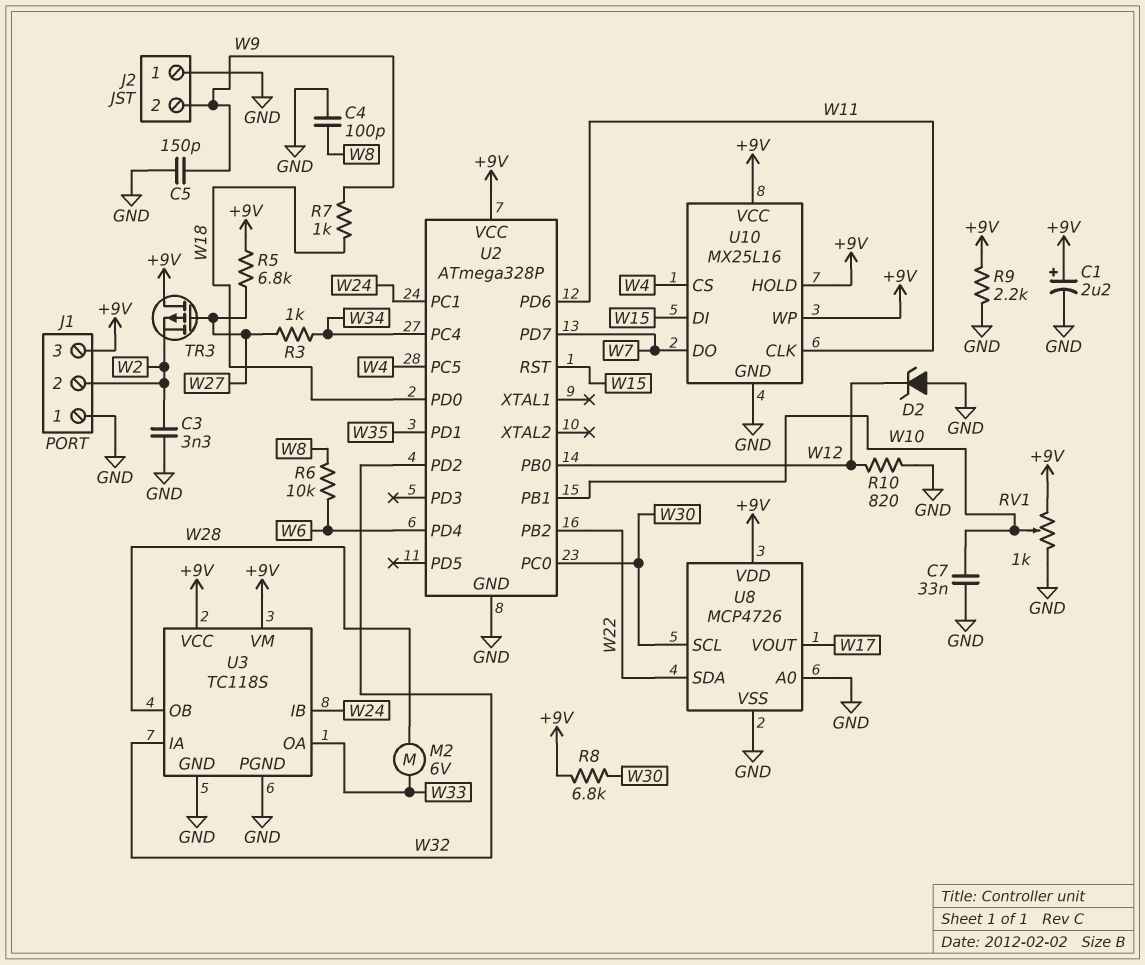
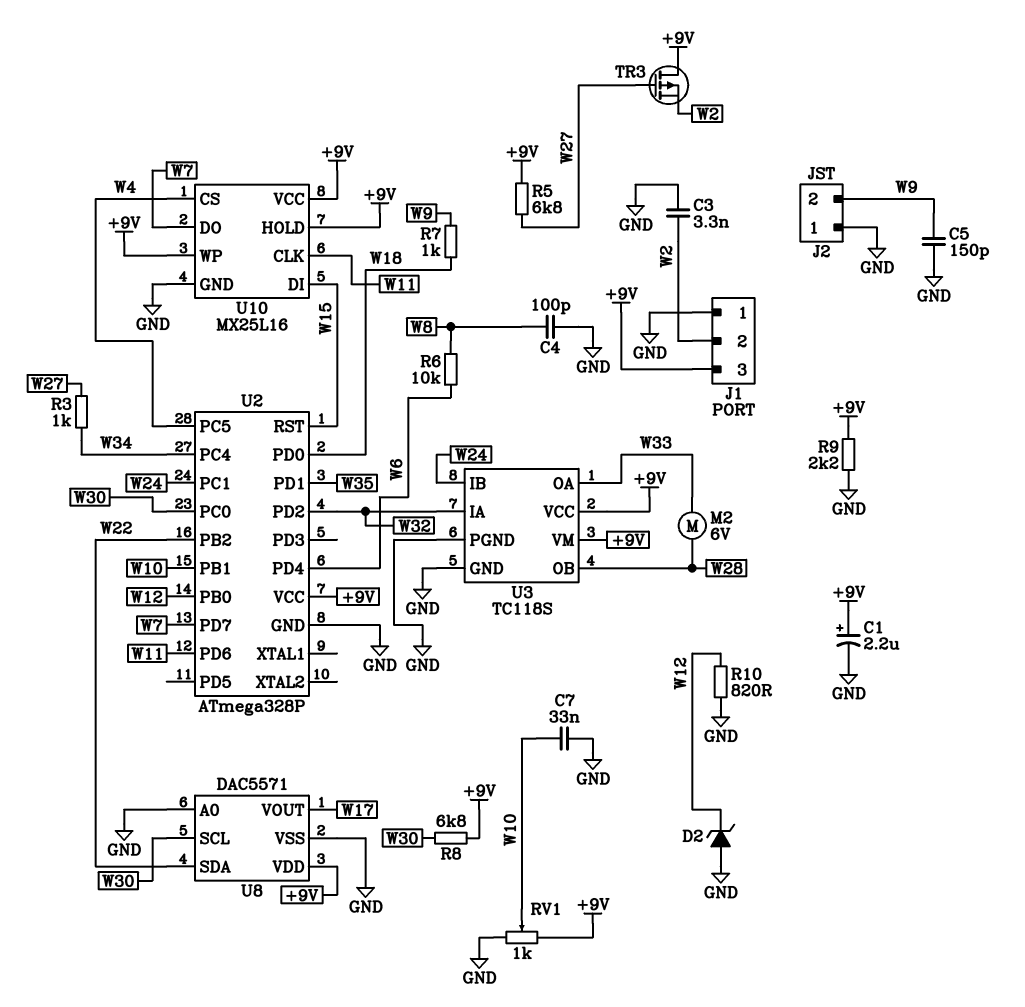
U8: MCP4726 -> DAC5571

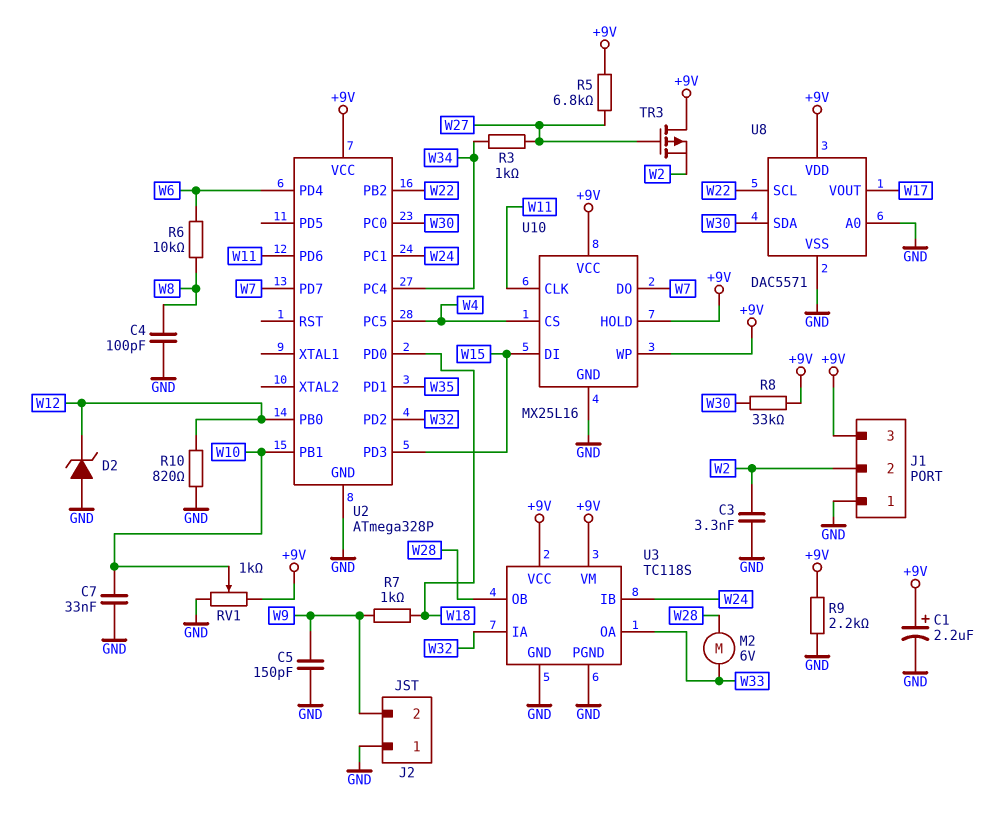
R8: 6.8k (+9V, W30) -> 33k (+9V, W30)
U2 pin PD3: none -> W15
U2 pin RST: W15 -> none
U8 pin SCL: W30 -> W22
U8 pin SDA: W22 -> W30

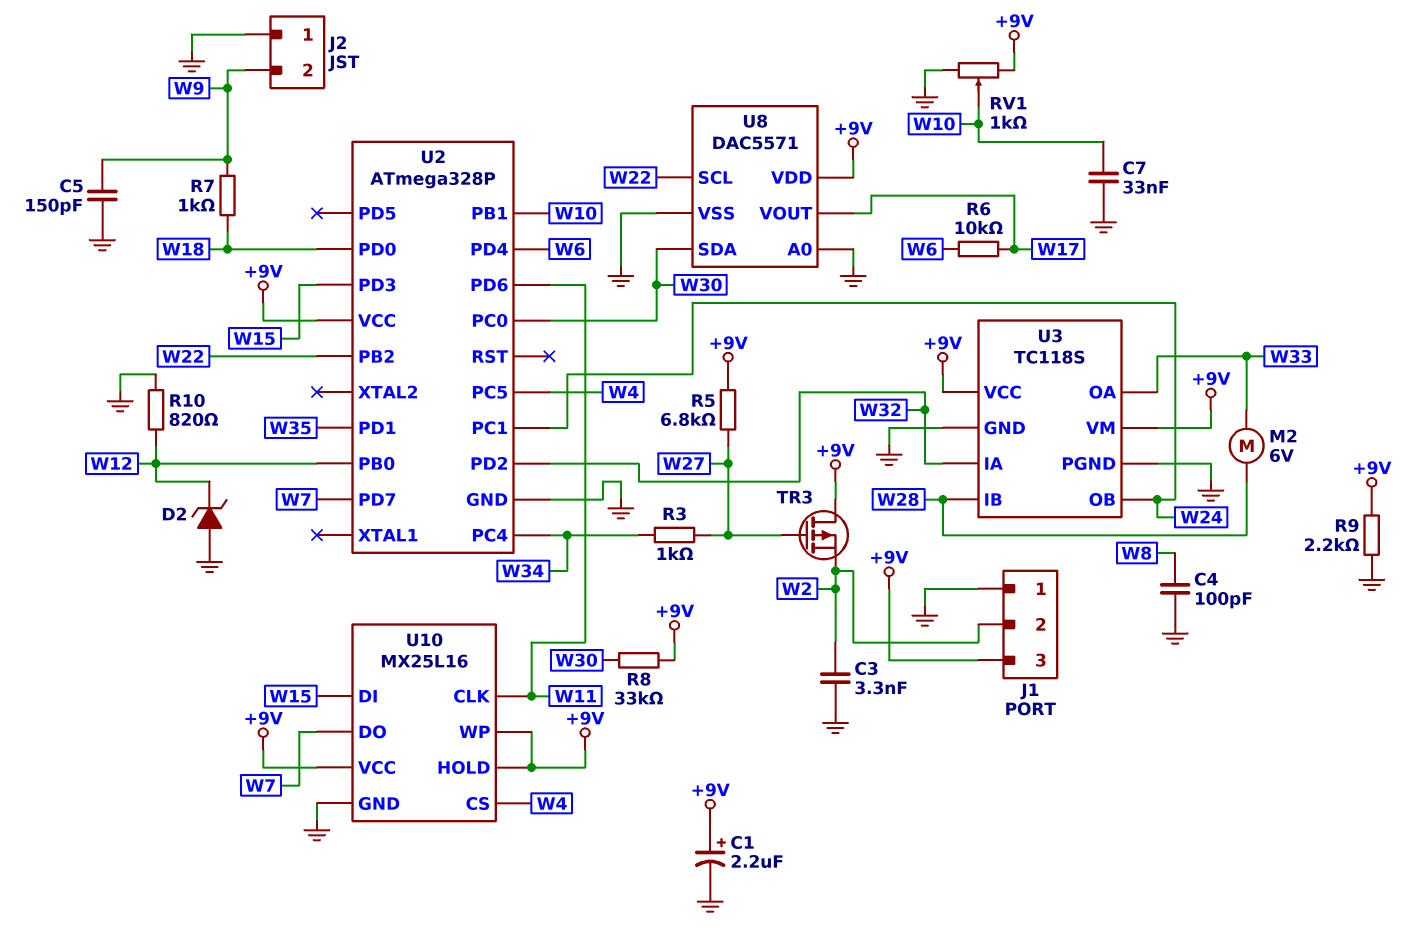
R6: 10k (W6, W8) -> 10k (W6, W17)
U3 pin IB: W24 -> W28
U3 pin OB: W28 -> W24

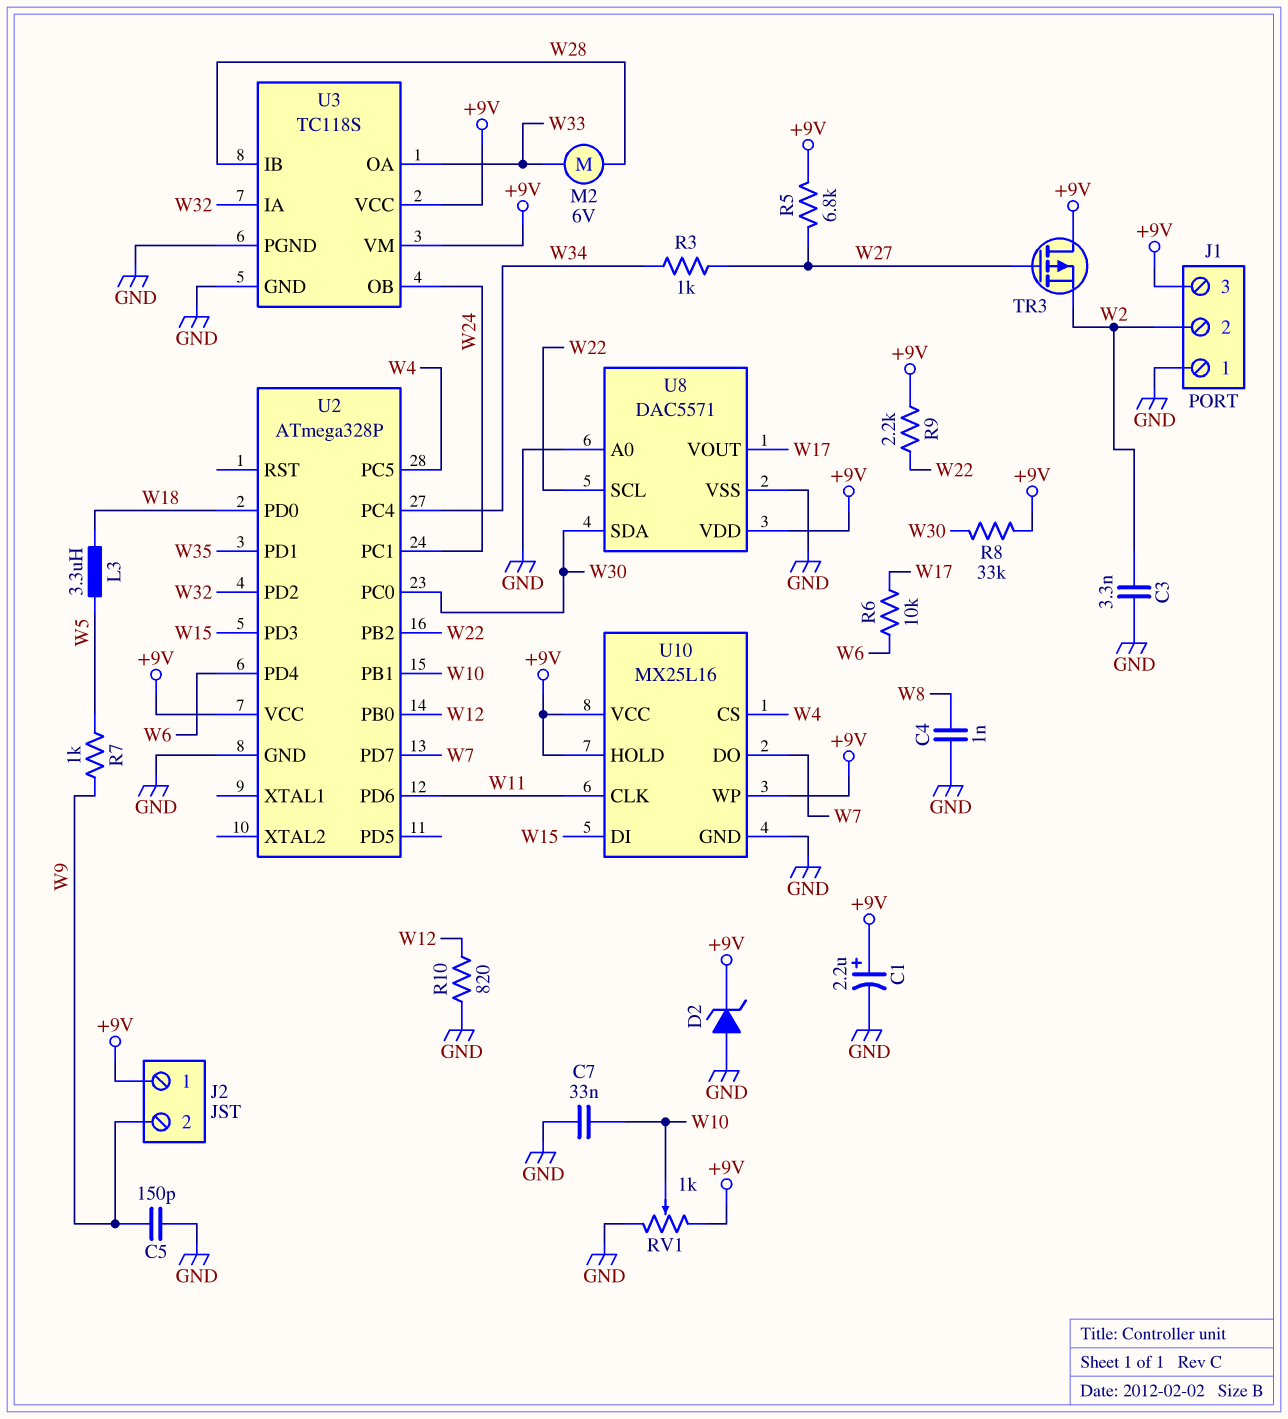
C4: 100pF (GND, W8) -> 1nF (GND, W8)
D2: zener (A GND, K W12) -> zener (A GND, K +9V)
J2 pin 1: GND -> +9V
L3: none -> 3.3uH (W5, W18)
R7: 1k (W9, W18) -> 1k (W5, W9)
R9: 2.2k (+9V, GND) -> 2.2k (+9V, W22)

